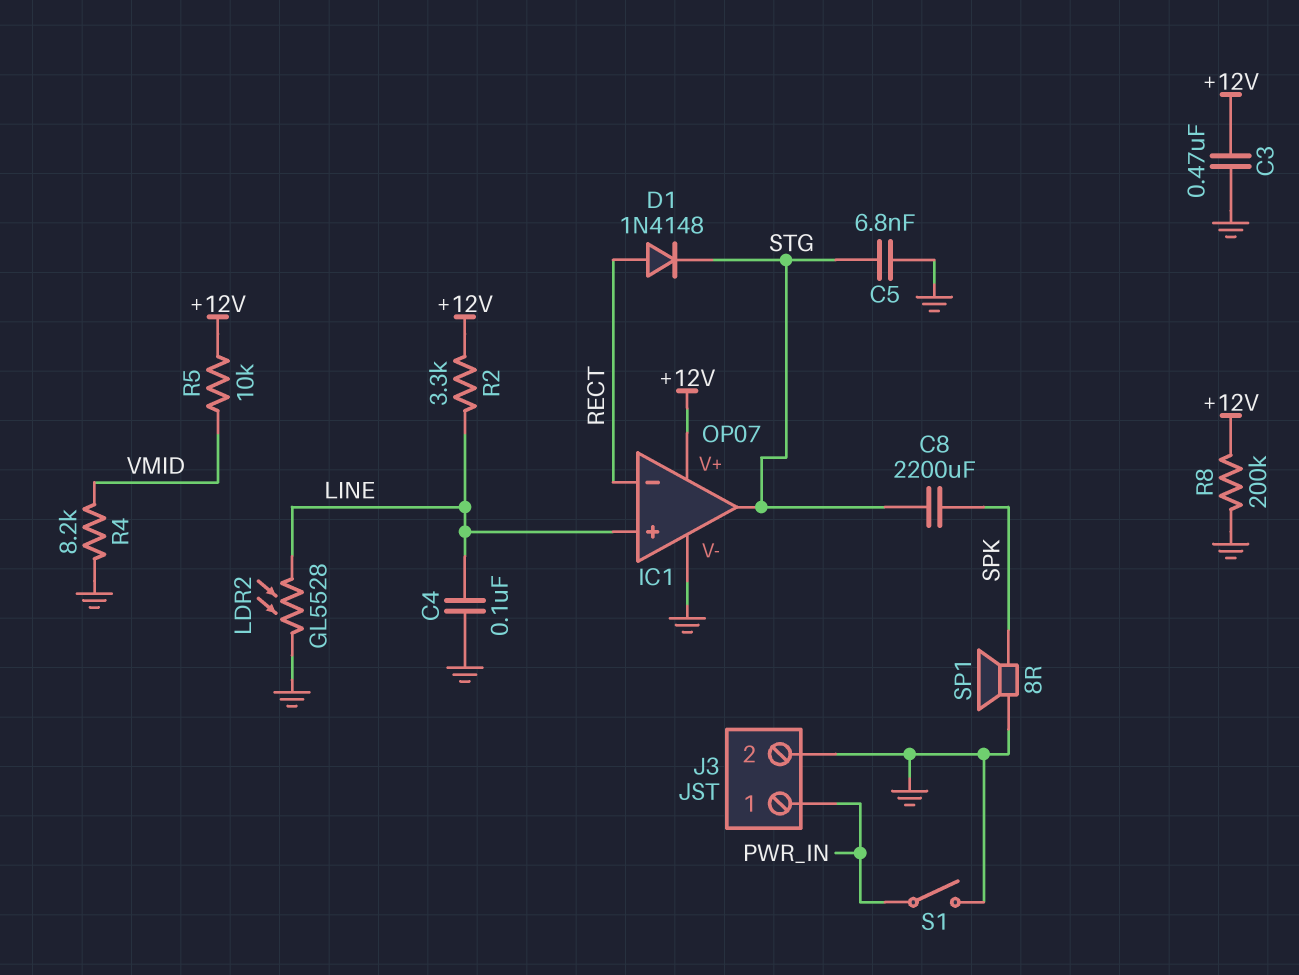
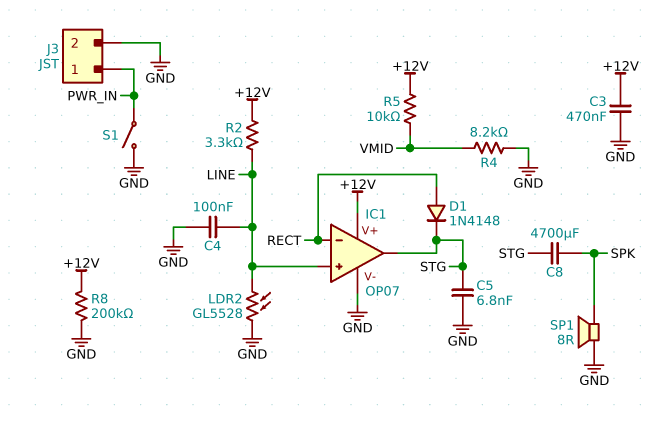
C8: 2200uF (SPK, STG) -> 4700uF (SPK, STG)

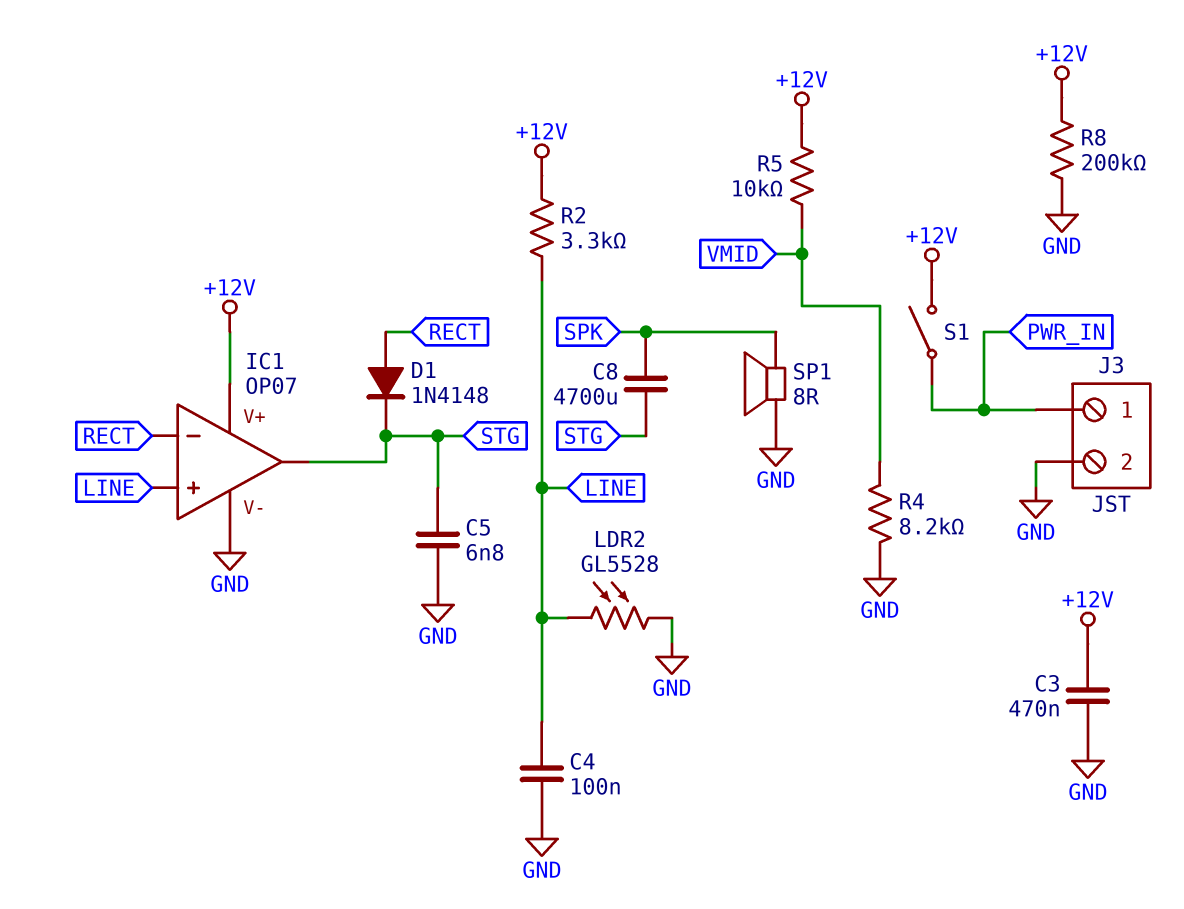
S1: switch (GND, PWR_IN) -> switch (+12V, PWR_IN)

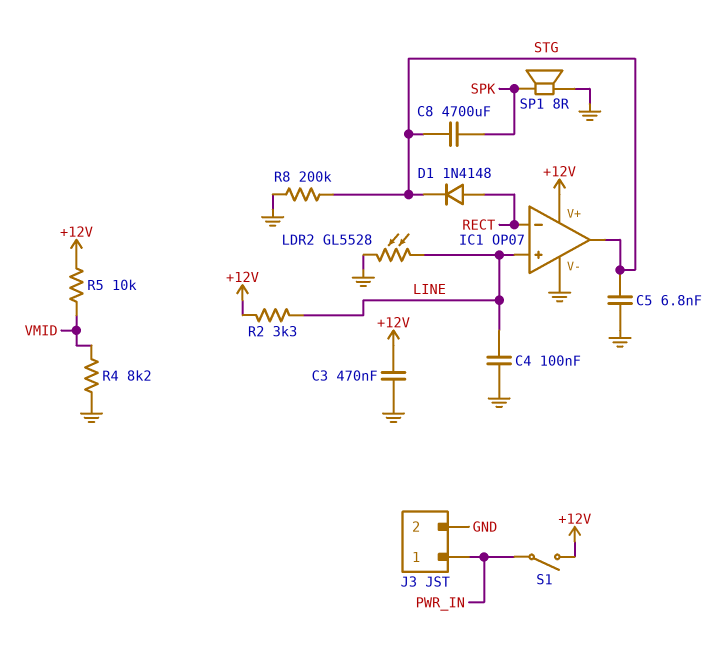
R8: 200k (+12V, GND) -> 200k (GND, STG)

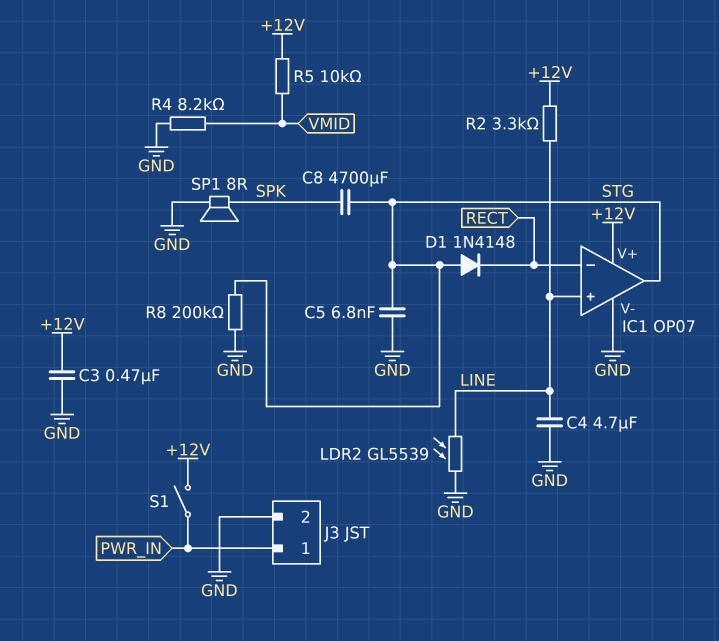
C4: 100nF (GND, LINE) -> 4.7uF (GND, LINE)
D1: diode 1N4148 (A RECT, K STG) -> diode 1N4148 (A STG, K RECT)
LDR2: GL5528 (GND, LINE) -> GL5539 (GND, LINE)

